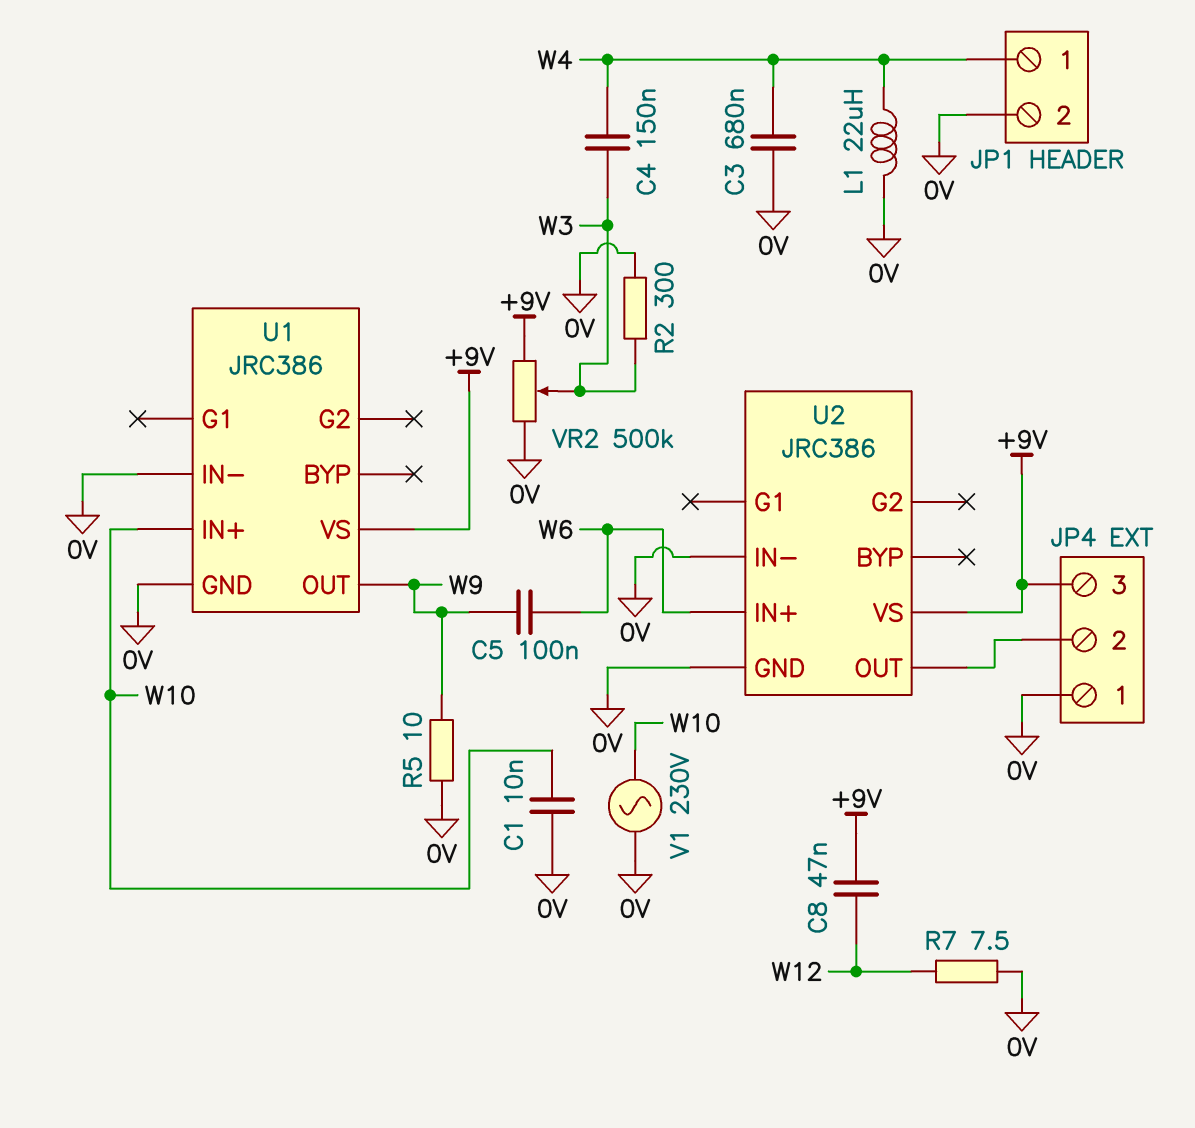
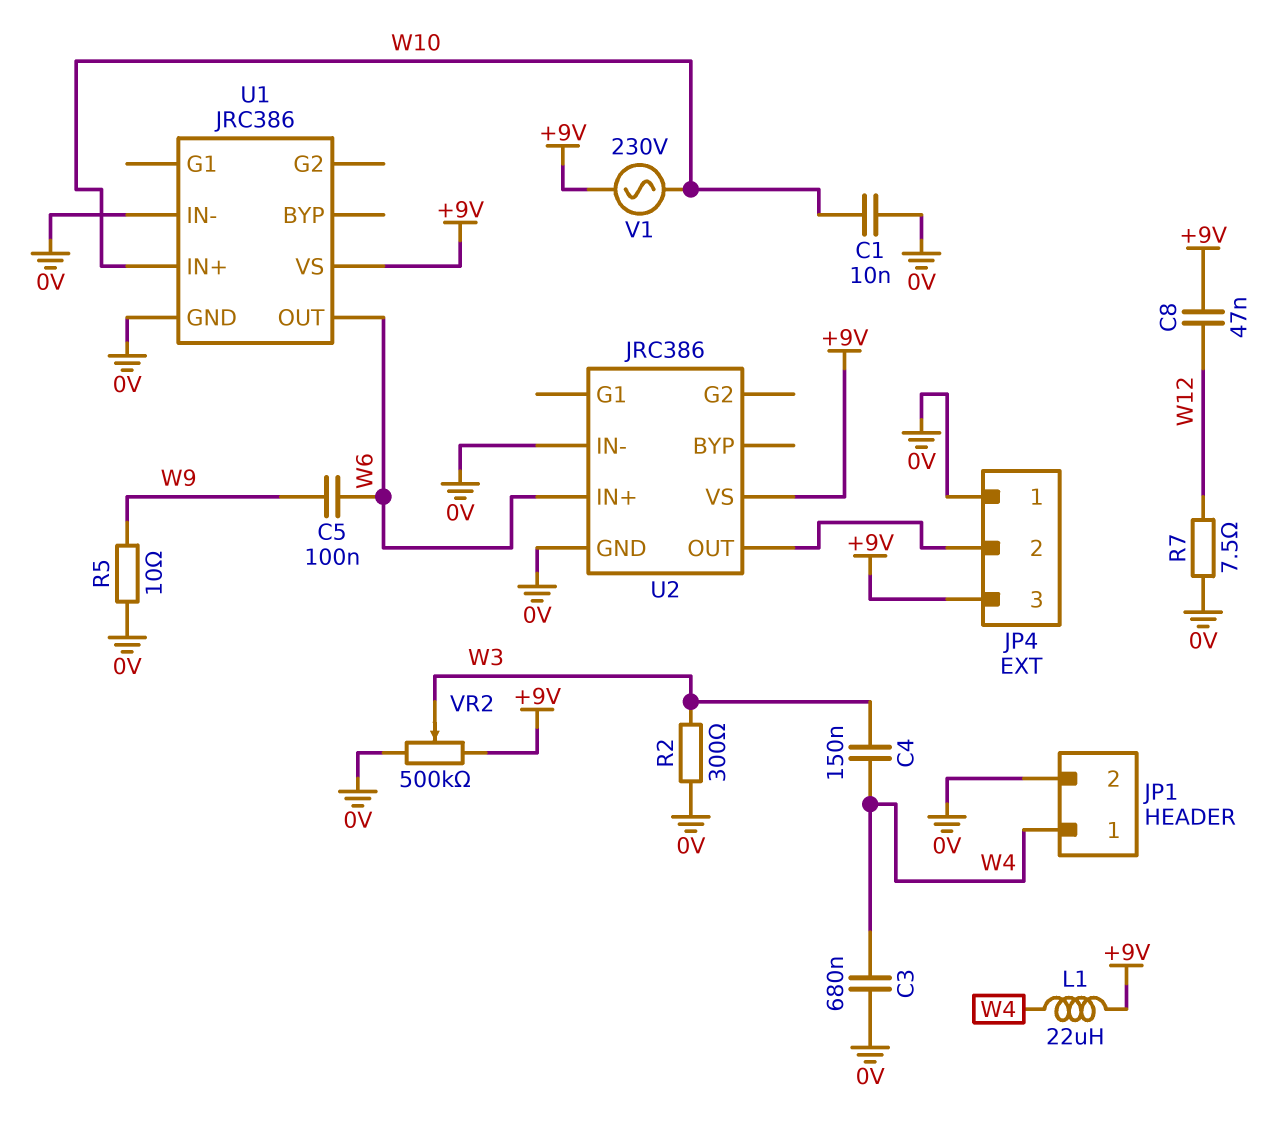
L1: 22uH (0V, W4) -> 22uH (+9V, W4)
U1 pin OUT: W9 -> W6
V1: AC 230V (0V, W10) -> AC 230V (+9V, W10)

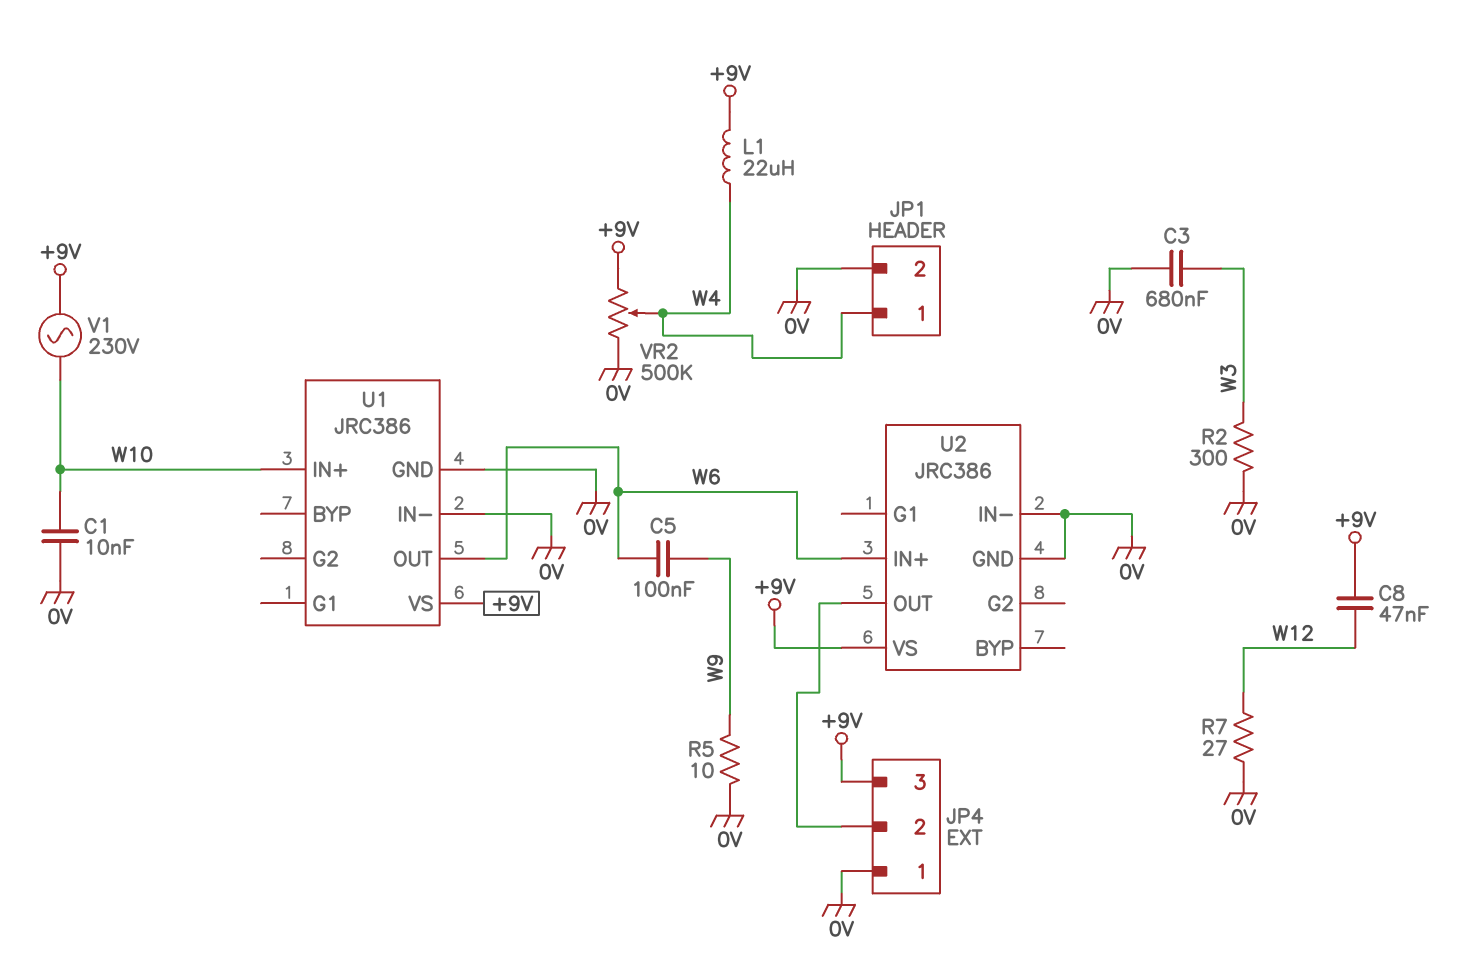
C3: 680nF (0V, W4) -> 680nF (0V, W3)
C4: 150nF (W3, W4) -> none
R7: 7.5 (0V, W12) -> 27 (0V, W12)
VR2: 500k (+9V, 0V, wiper W3) -> 500k (+9V, 0V, wiper W4)

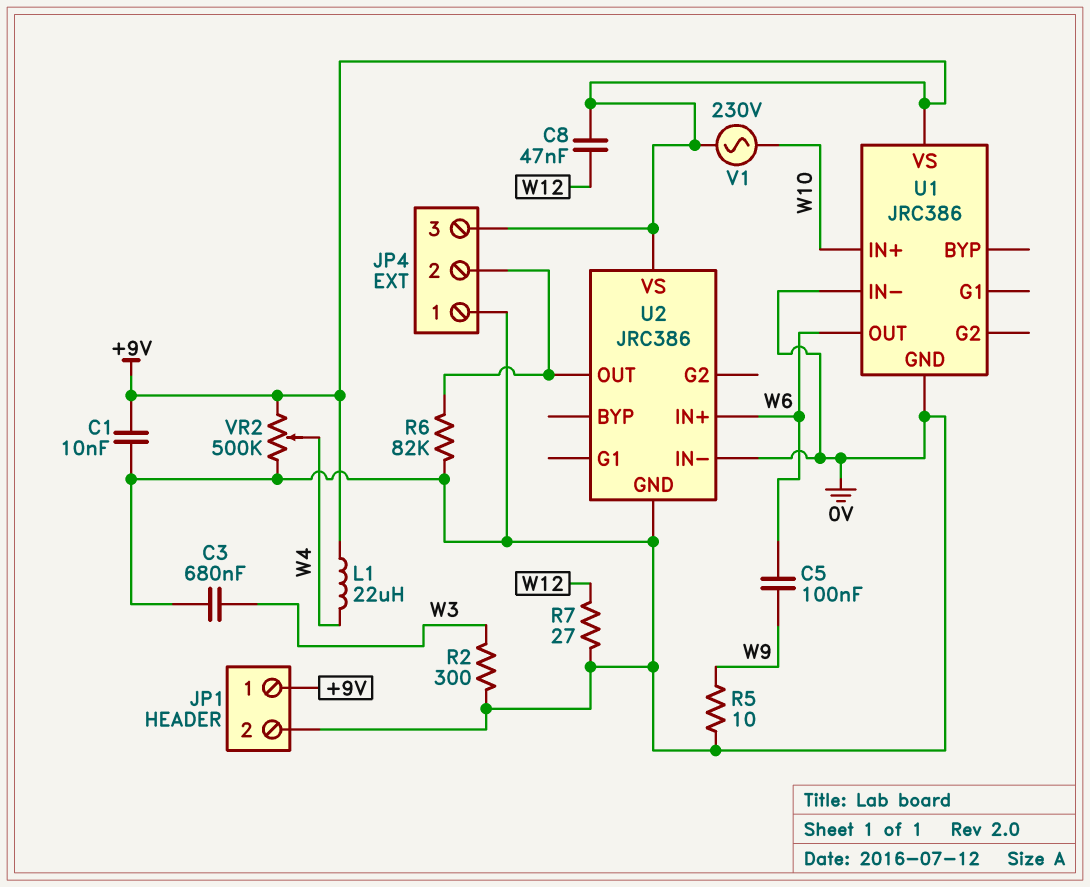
C1: 10nF (0V, W10) -> 10nF (+9V, 0V)
JP1 pin 1: W4 -> +9V
R6: none -> 82k (0V, JP4/2)

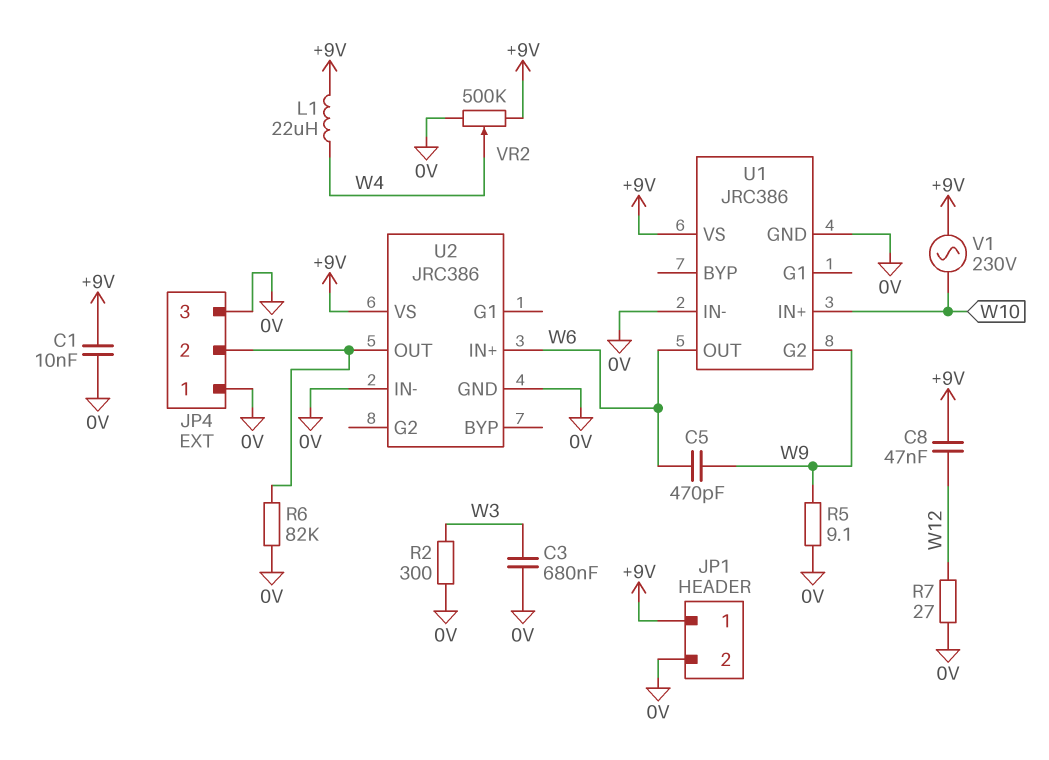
C5: 100nF (W6, W9) -> 470pF (W6, W9)
JP4 pin 3: +9V -> 0V
R5: 10 (0V, W9) -> 9.1 (0V, W9)
U1 pin G2: none -> W9

